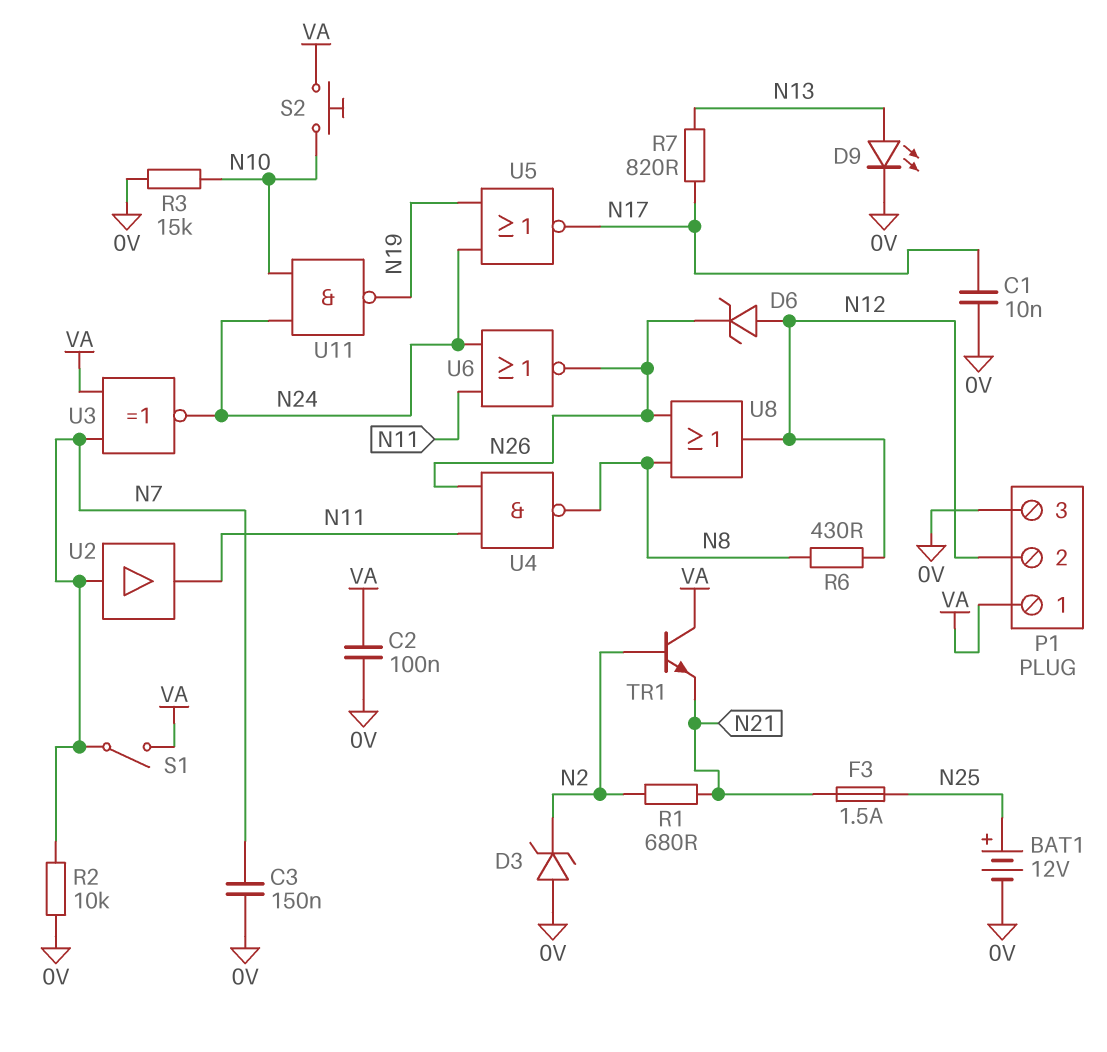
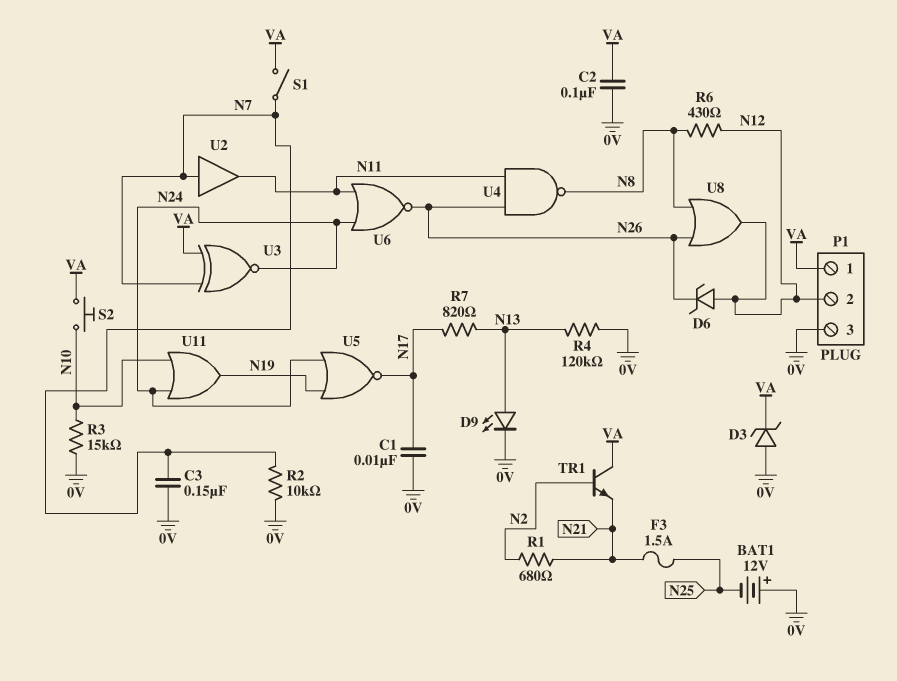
BAT1: 12V (plus N25, minus 0V) -> 12V (plus 0V, minus N25)
D3: zener (A 0V, K N2) -> zener (A 0V, K VA)
R4: none -> 120k (0V, N13)
U11: NAND (in N10, in N24, out N19) -> OR (in N10, in N24, out N19)

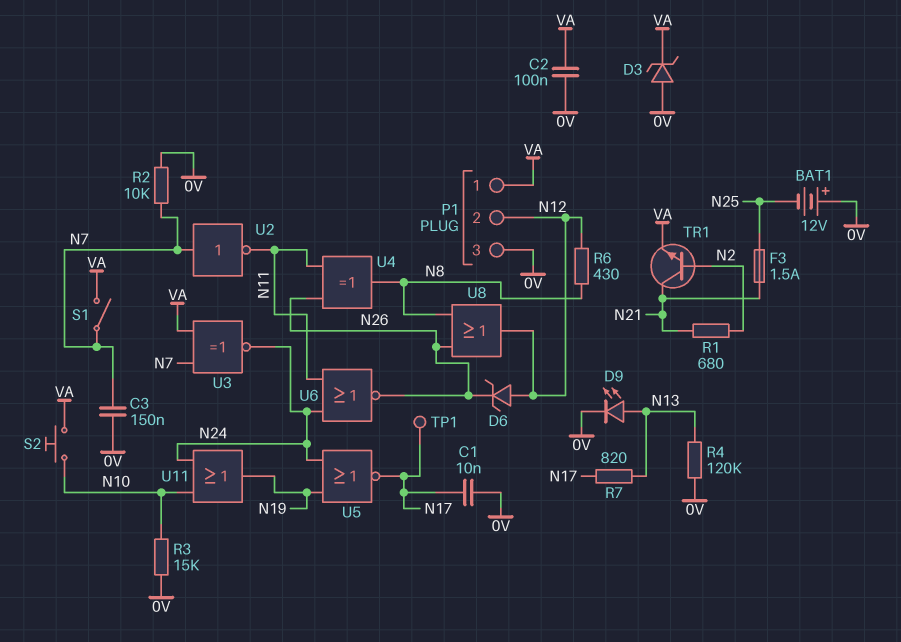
TP1: none -> test point (N17)
TR1: NPN (B N2, C VA, E N21) -> NPN (B N2, C N21, E VA)
U2: buffer (in N7, out N11) -> NOT (in N7, out N11)
U4: NAND (in N11, in N26, out N8) -> XOR (in N11, in N26, out N8)

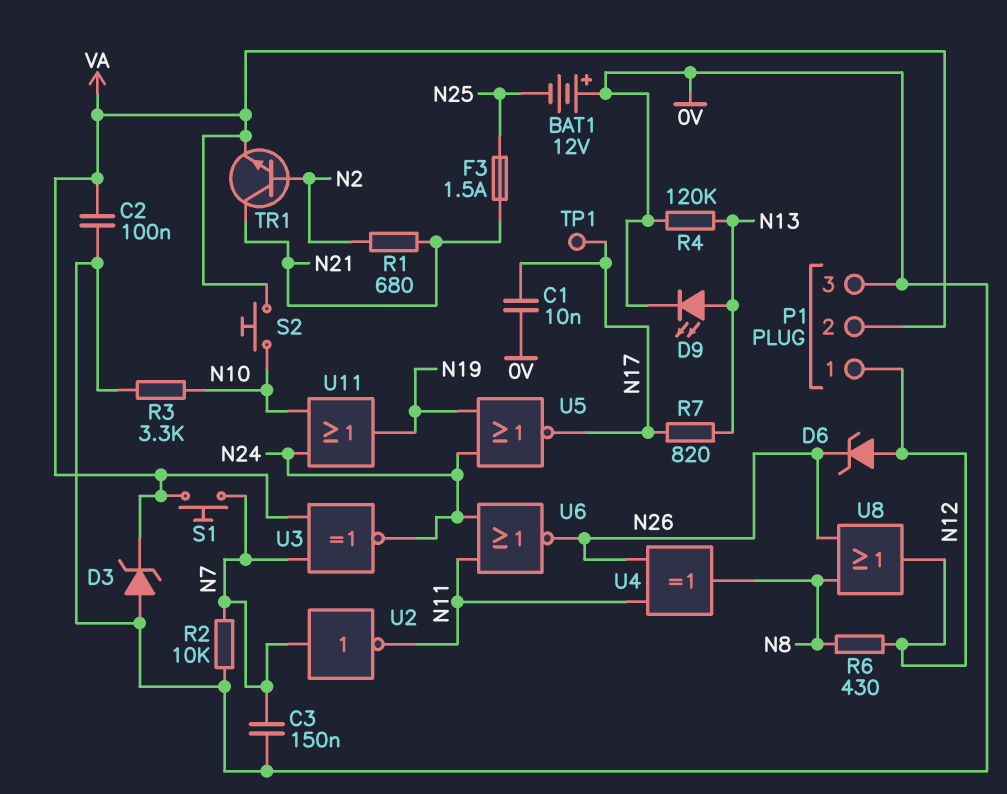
P1 pin 1: VA -> N12
P1 pin 2: N12 -> VA
R3: 15k (0V, N10) -> 3.3k (0V, N10)
S1: switch (N7, VA) -> button (N7, VA)

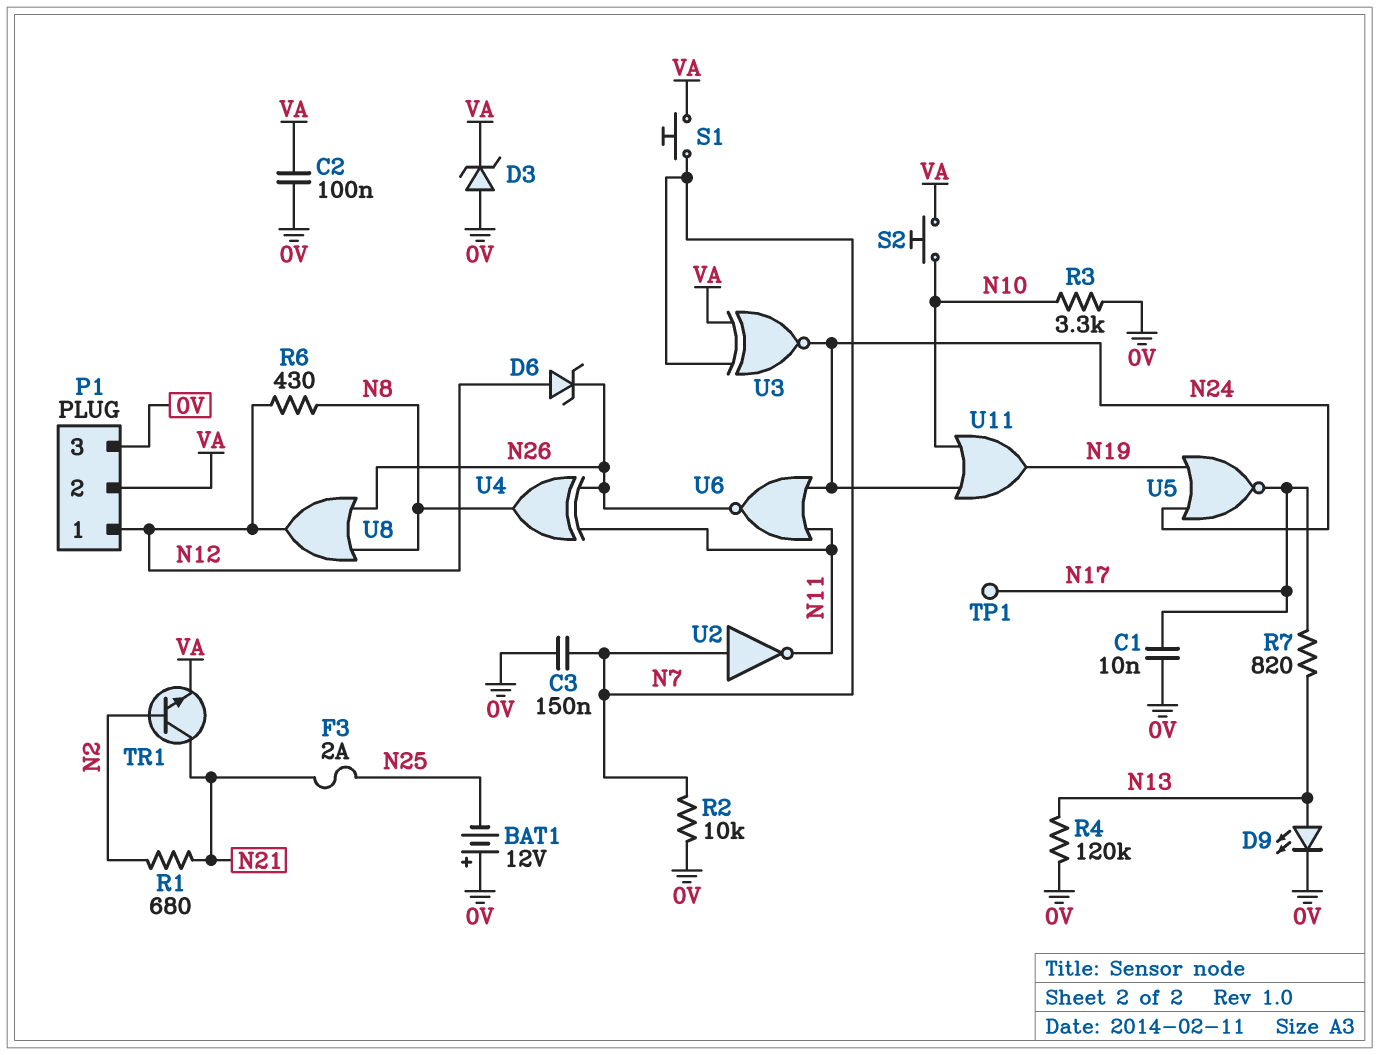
F3: 1.5A (N21, N25) -> 2A (N21, N25)

